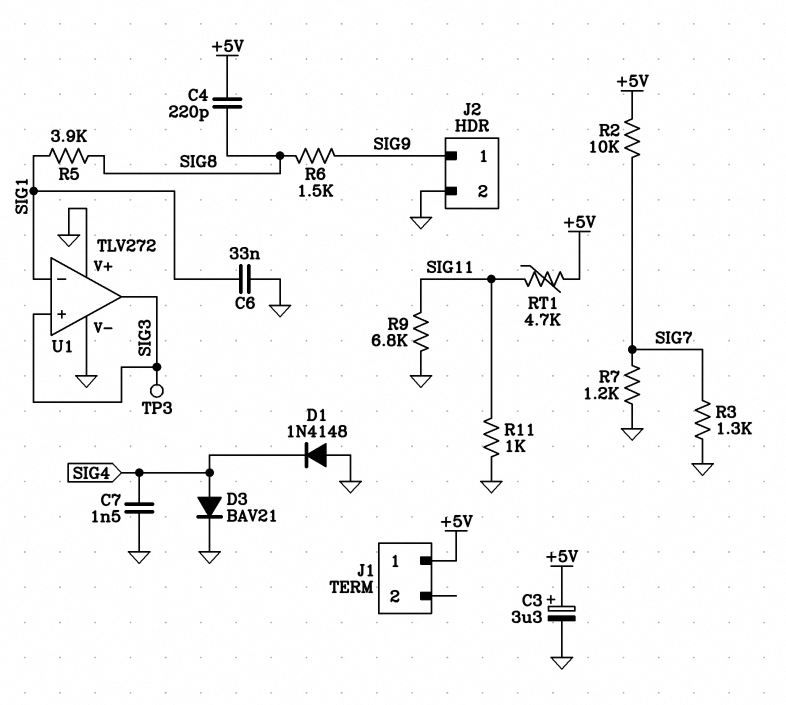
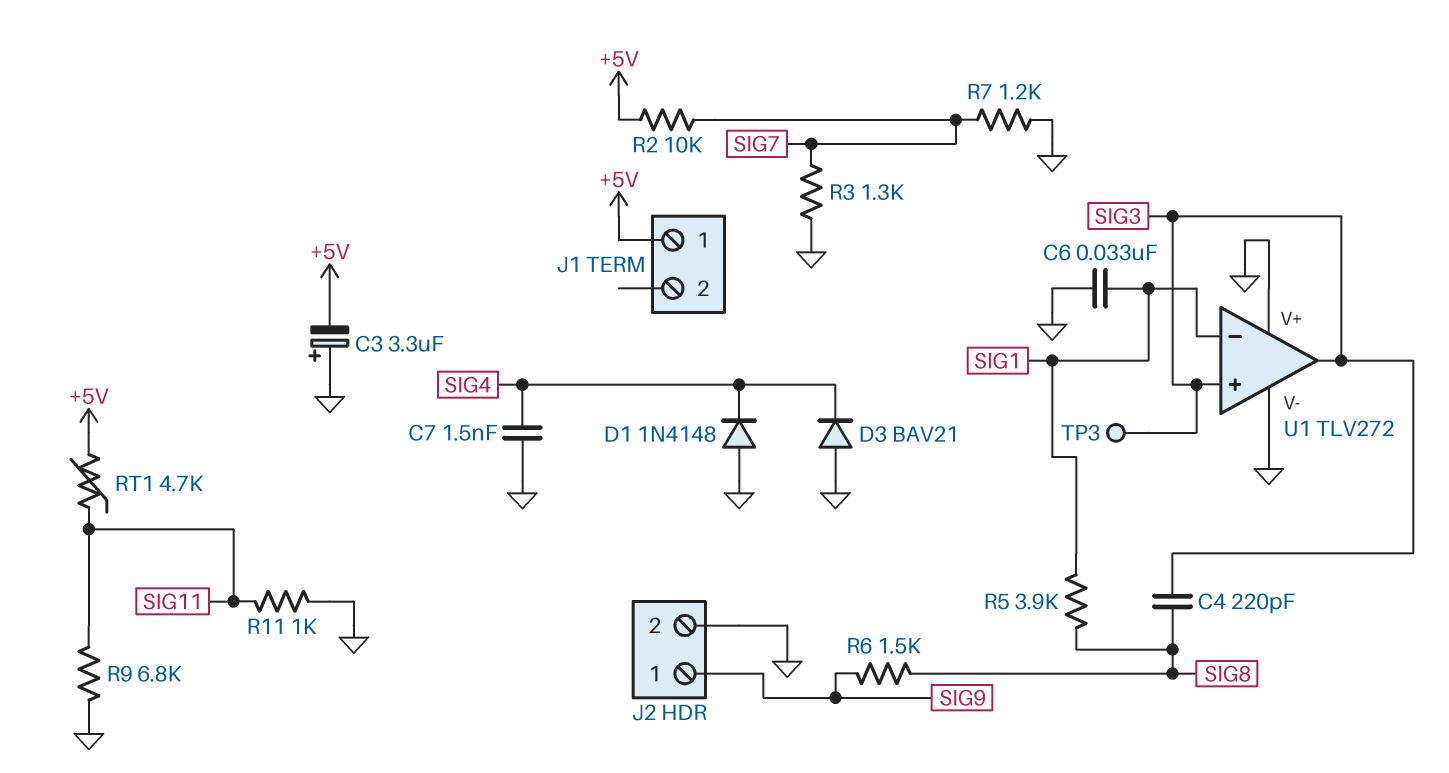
C3: 3.3uF (plus +5V, minus GND) -> 3.3uF (plus GND, minus +5V)
C4: 220pF (+5V, SIG8) -> 220pF (SIG3, SIG8)
D3: diode BAV21 (A SIG4, K GND) -> diode BAV21 (A GND, K SIG4)

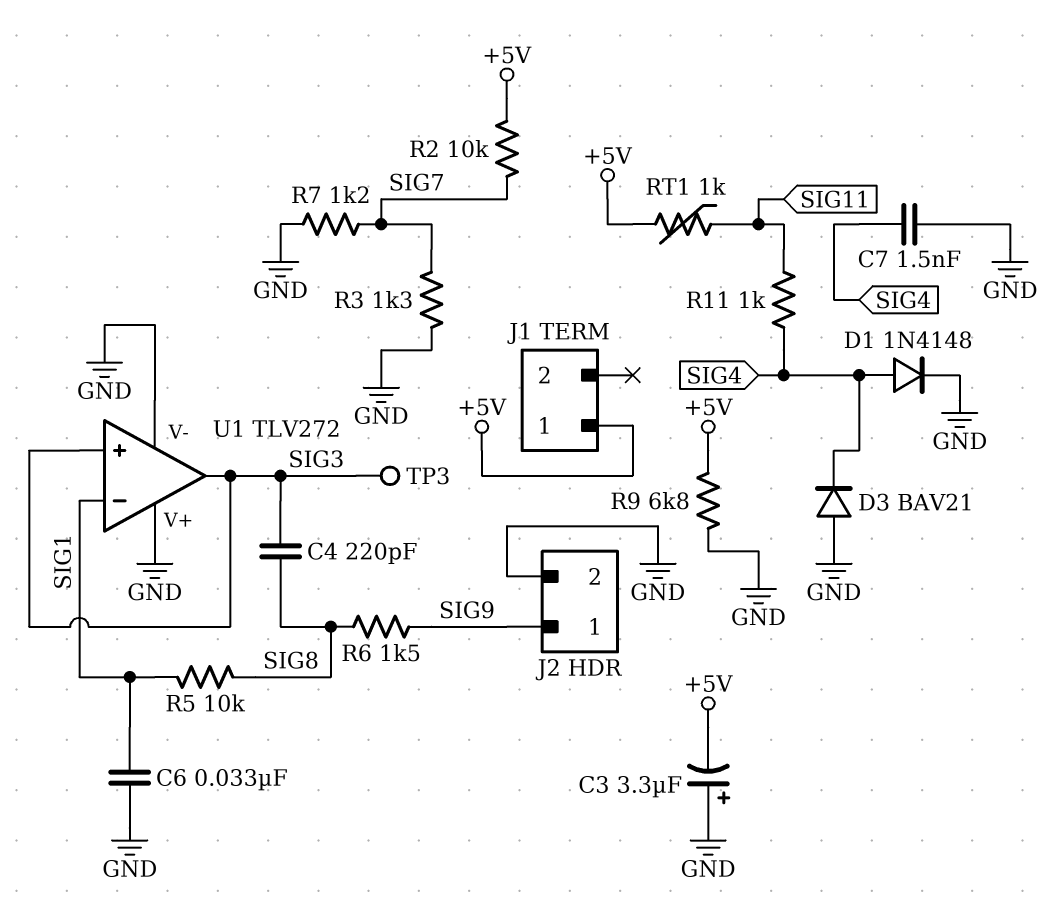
D1: diode 1N4148 (A GND, K SIG4) -> diode 1N4148 (A SIG4, K GND)
R5: 3.9k (SIG1, SIG8) -> 10k (SIG1, SIG8)
R9: 6.8k (GND, SIG11) -> 6.8k (+5V, GND)
R11: 1k (GND, SIG11) -> 1k (SIG4, SIG11)
RT1: 4.7k (+5V, SIG11) -> 1k (+5V, SIG11)

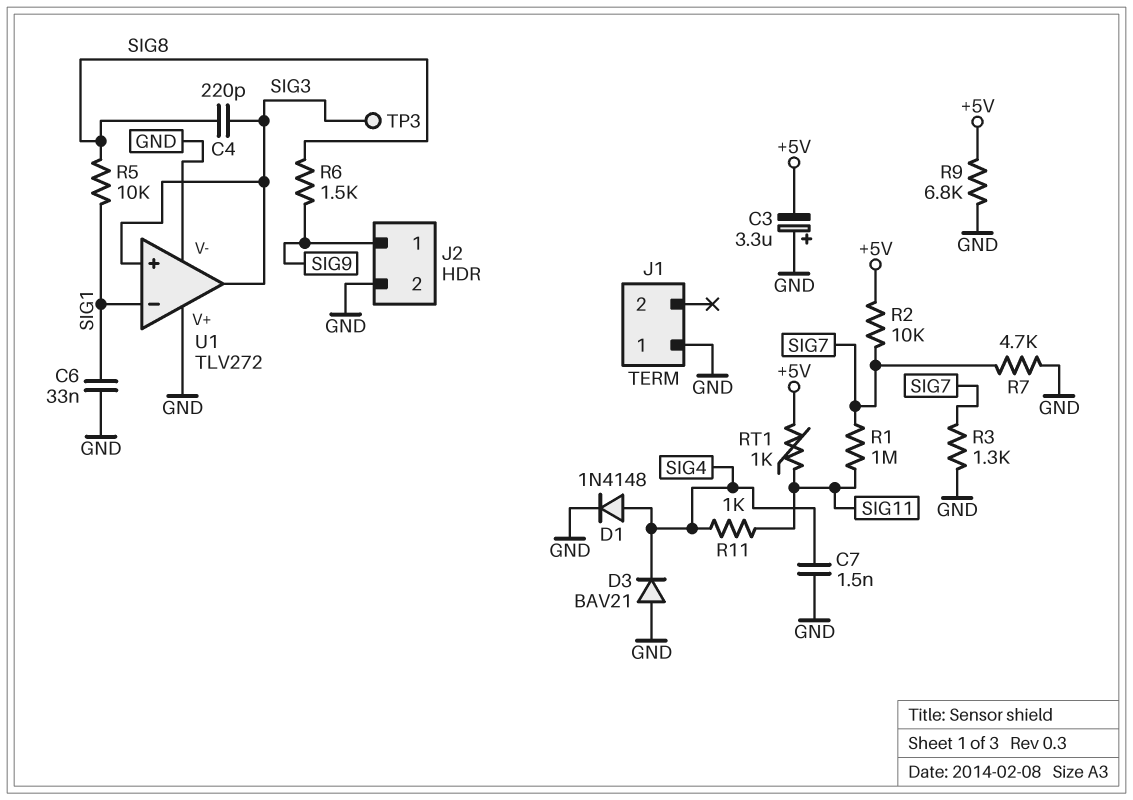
J1 pin 1: +5V -> GND
R1: none -> 1M (SIG7, SIG11)
R7: 1.2k (GND, SIG7) -> 4.7k (GND, SIG7)

